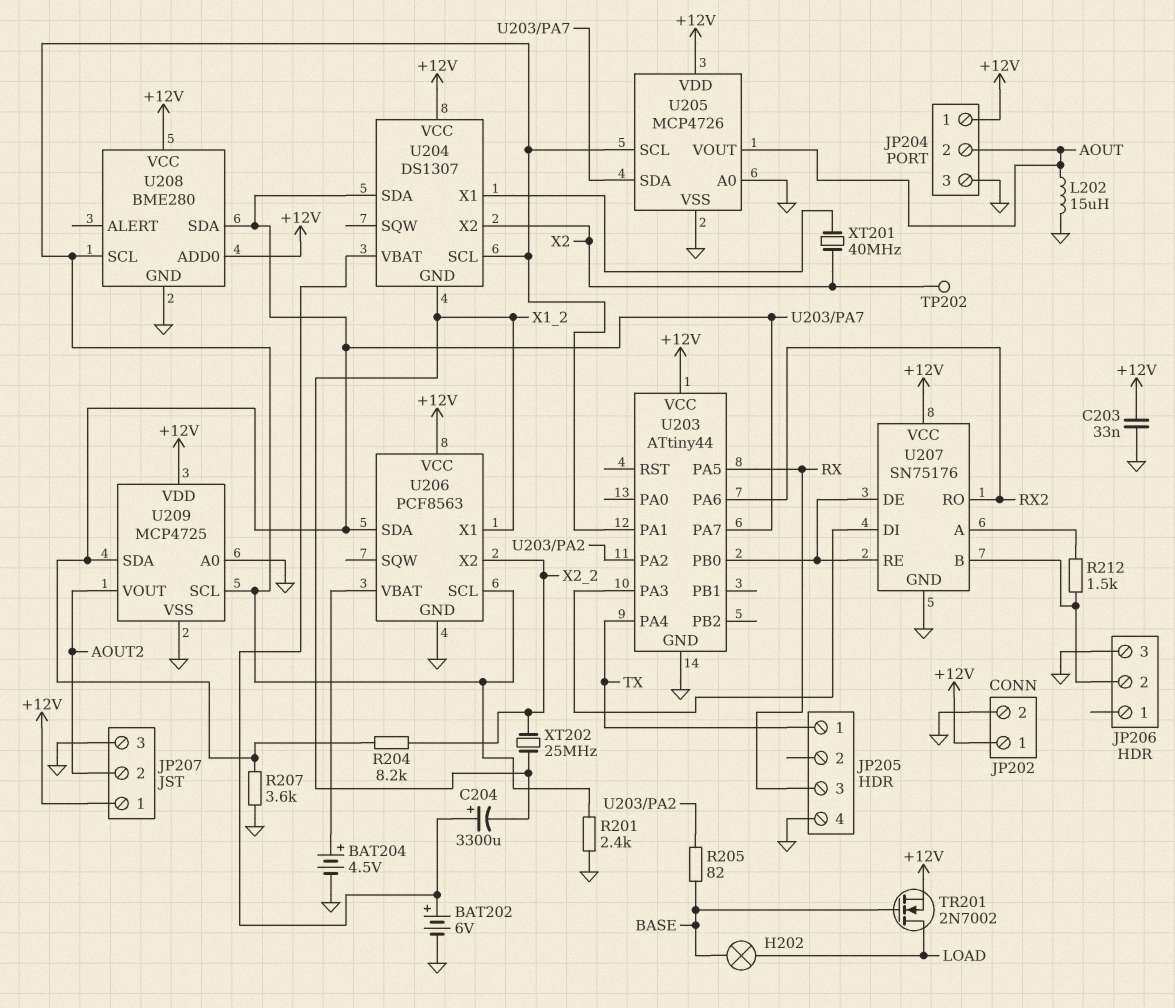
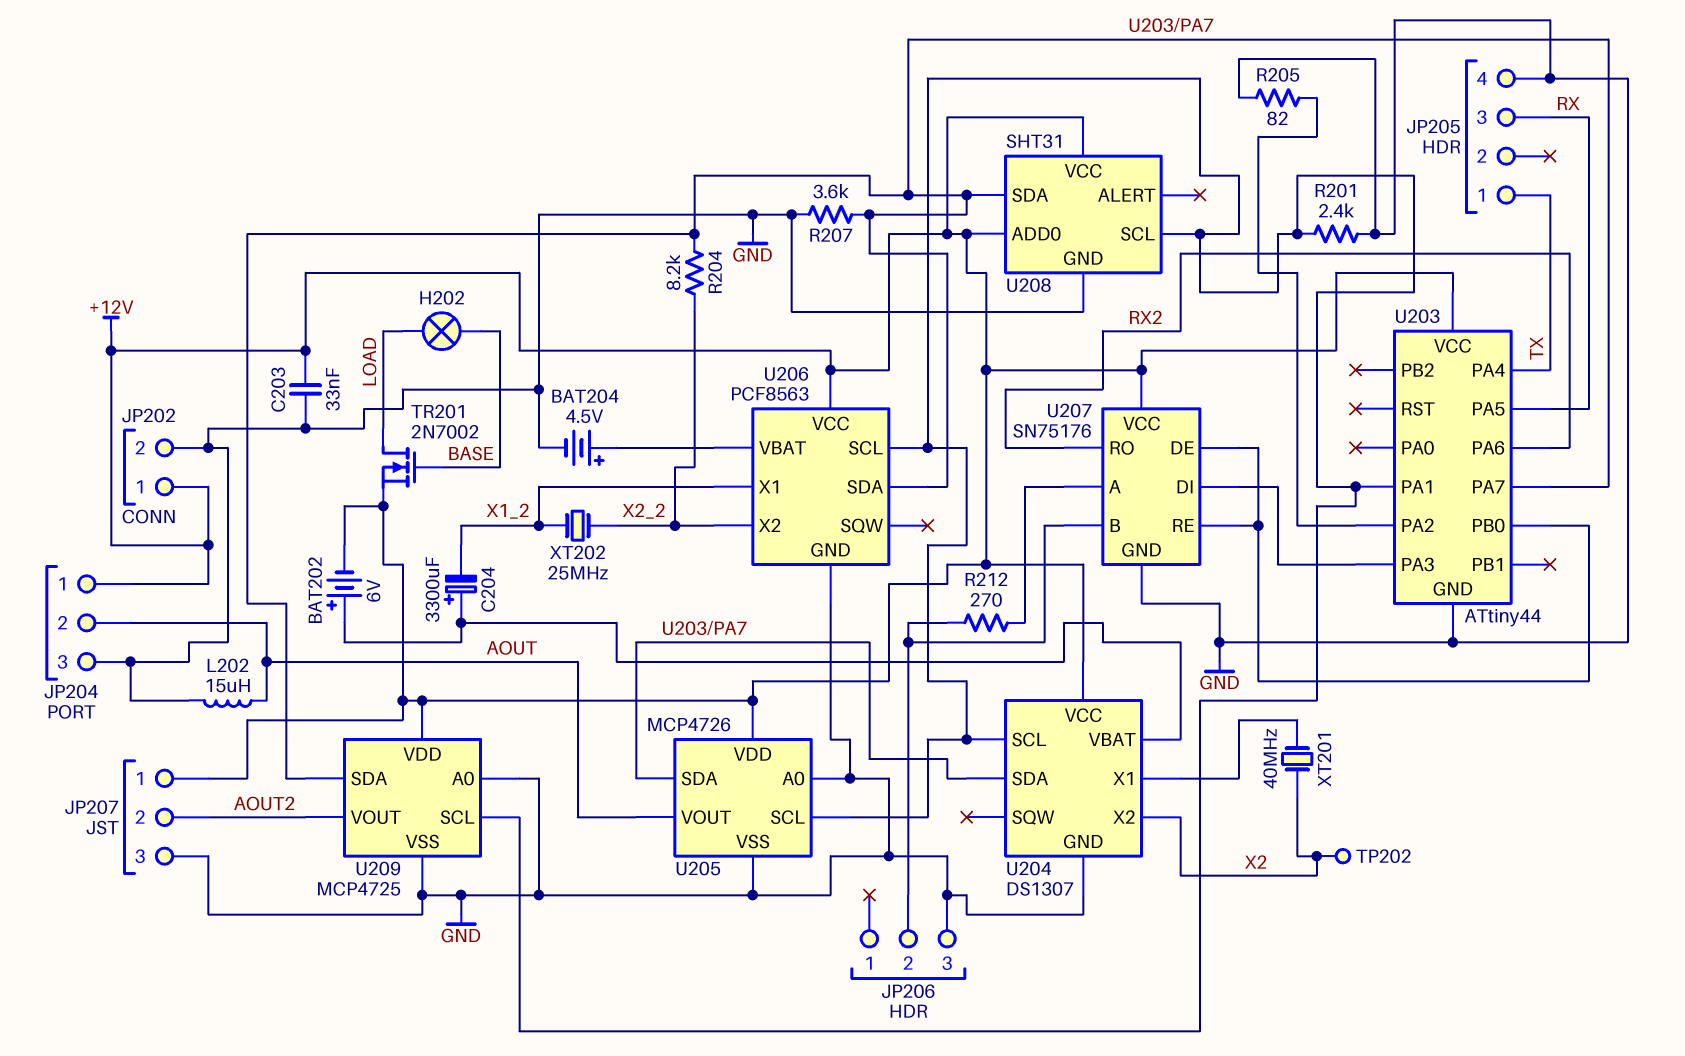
BAT202: 6V (plus U204/VBAT, minus GND) -> 6V (plus U204/VBAT, minus +12V)
R205: 82 (BASE, U203/PA2) -> 82 (GND, U203/PA2)
R212: 1.5k (JP206/2, U207/A) -> 270 (JP206/2, U207/A)
U204 pin GND: X1_2 -> GND
U208: BME280 -> SHT31

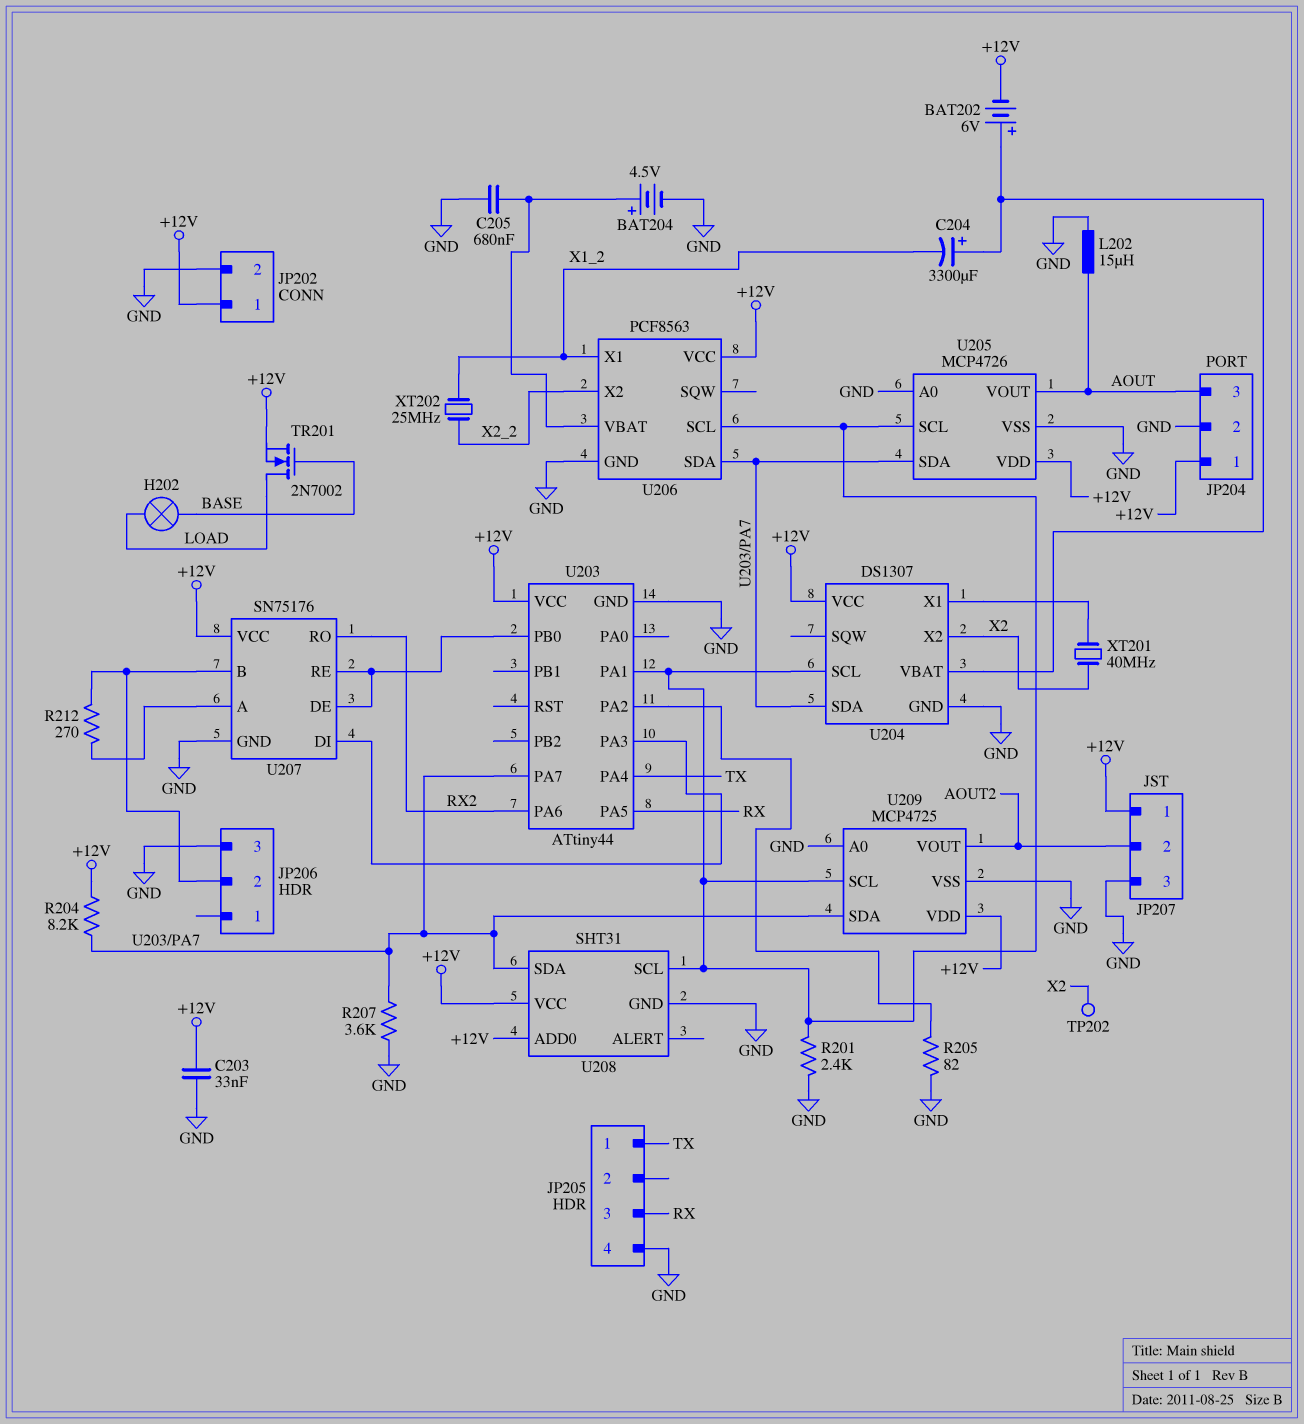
C205: none -> 680nF (GND, U206/VBAT)
JP204 pin 2: AOUT -> GND
JP204 pin 3: GND -> AOUT
R204: 8.2k (U203/PA7, X2_2) -> 8.2k (+12V, U203/PA7)

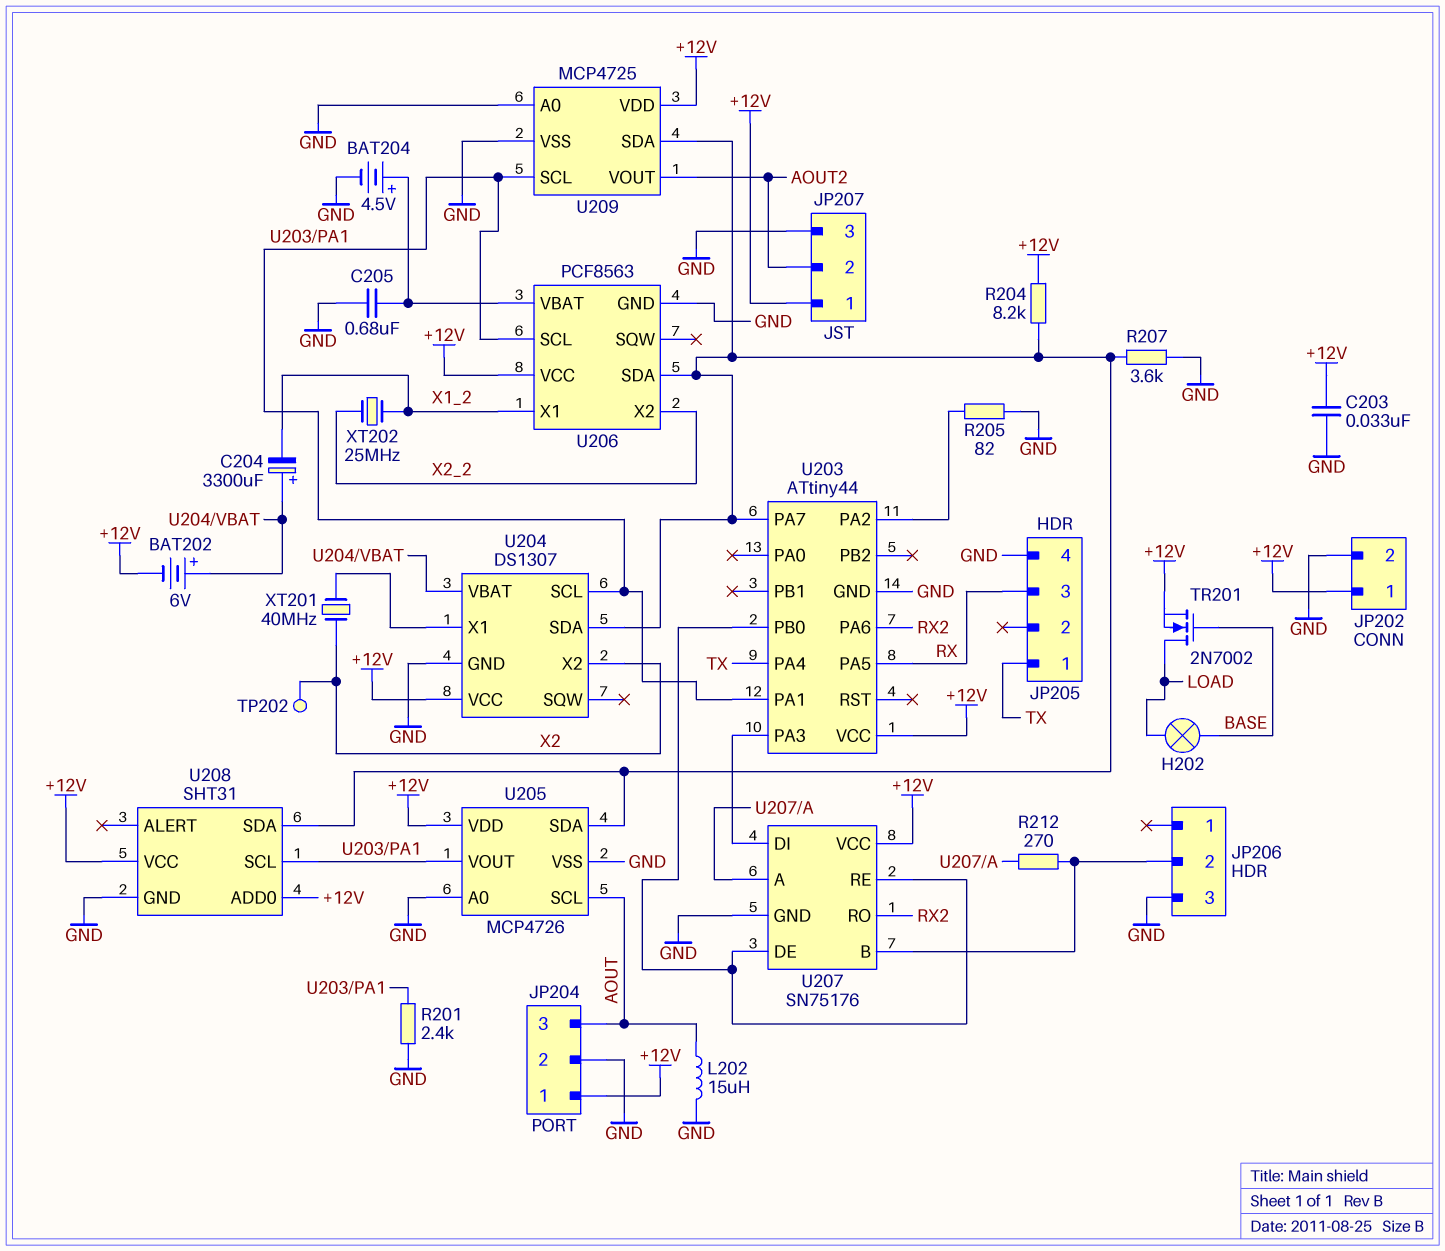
U205 pin SCL: U203/PA1 -> AOUT
U205 pin VOUT: AOUT -> U203/PA1

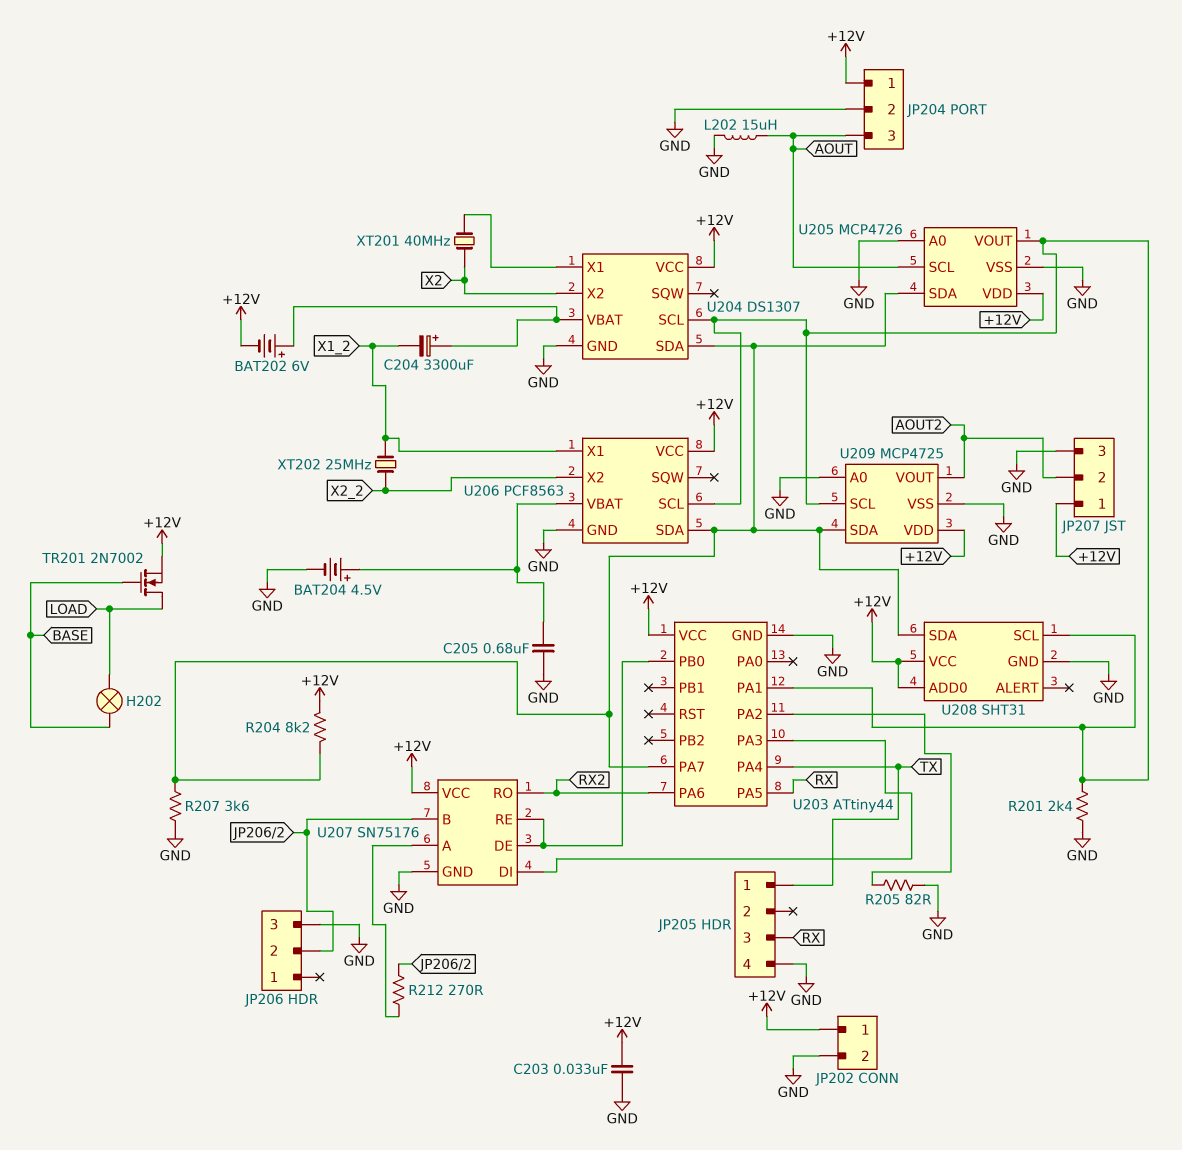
TP202: test point (X2) -> none

